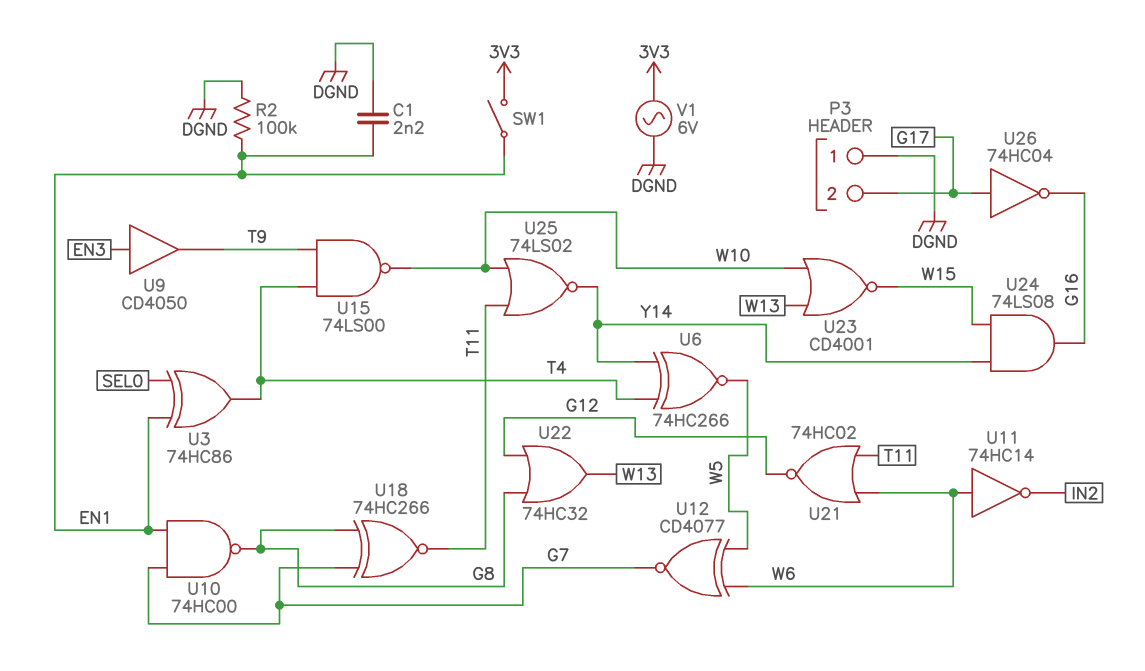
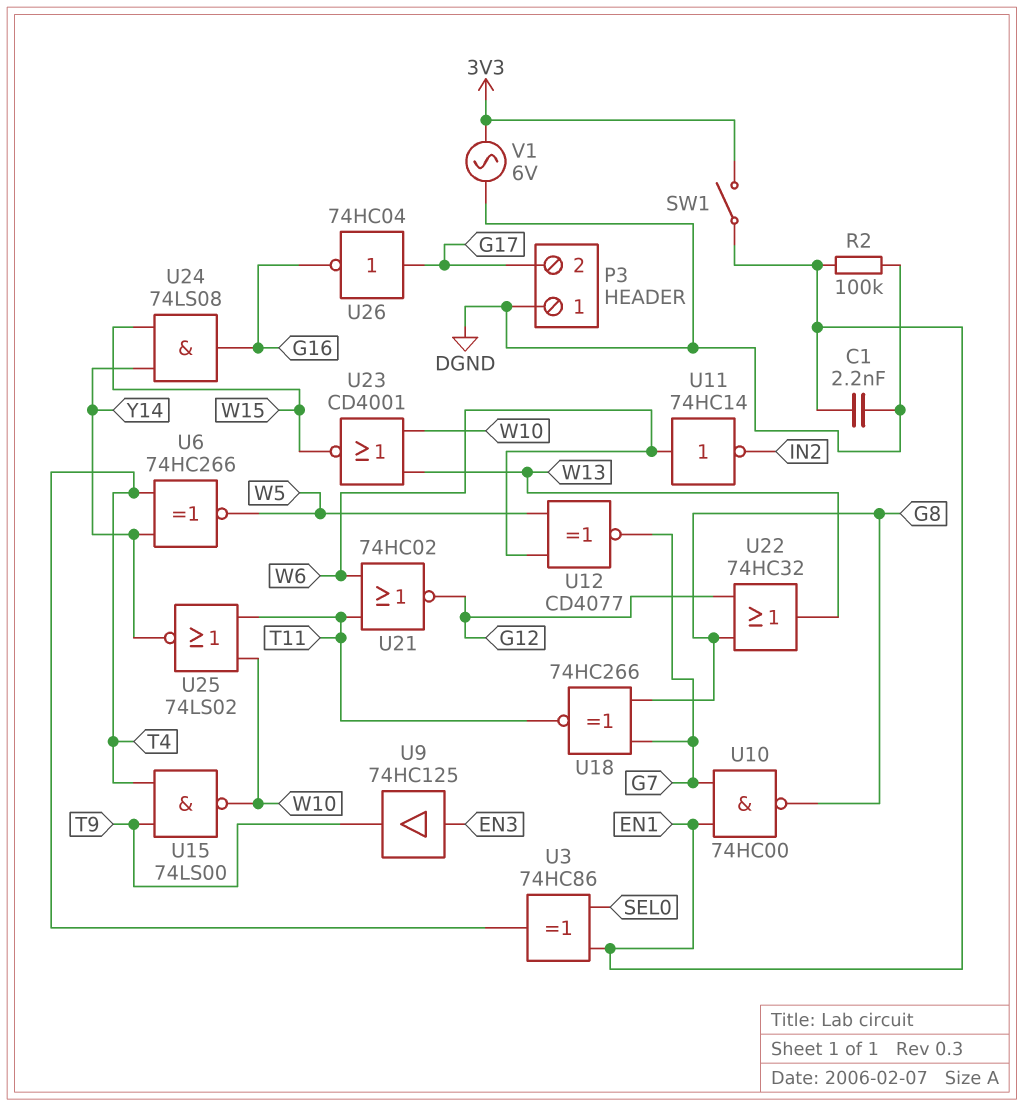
U9: buffer CD4050 (in EN3, out T9) -> buffer 74HC125 (in EN3, out T9)

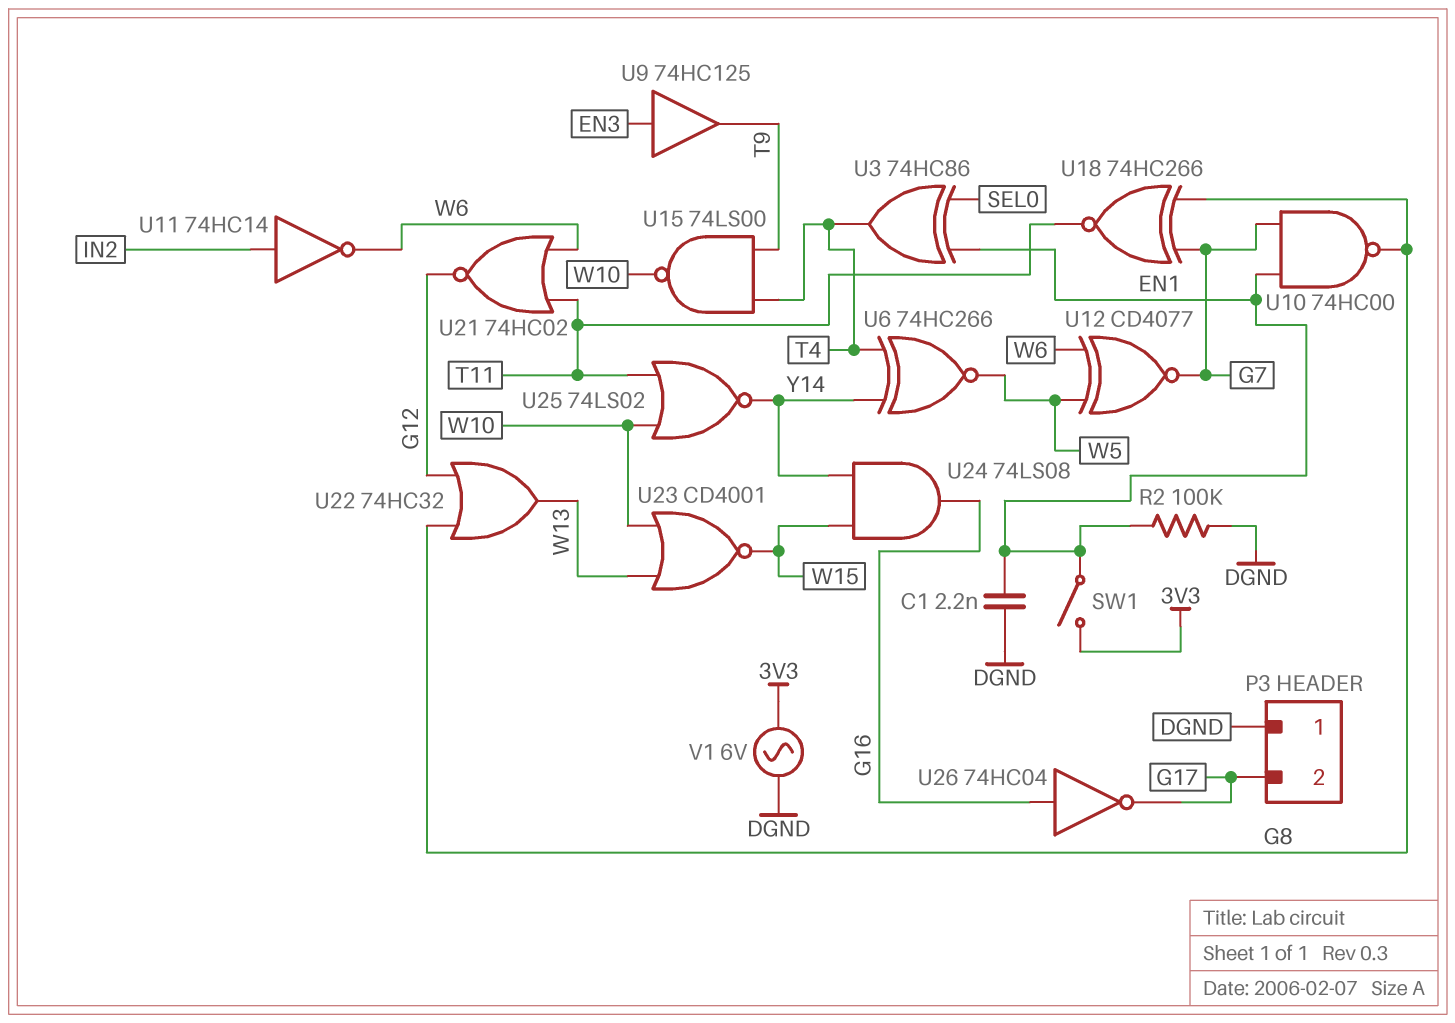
U11: NOT 74HC14 (in W6, out IN2) -> NOT 74HC14 (in IN2, out W6)
U26: NOT 74HC04 (in G17, out G16) -> NOT 74HC04 (in G16, out G17)

